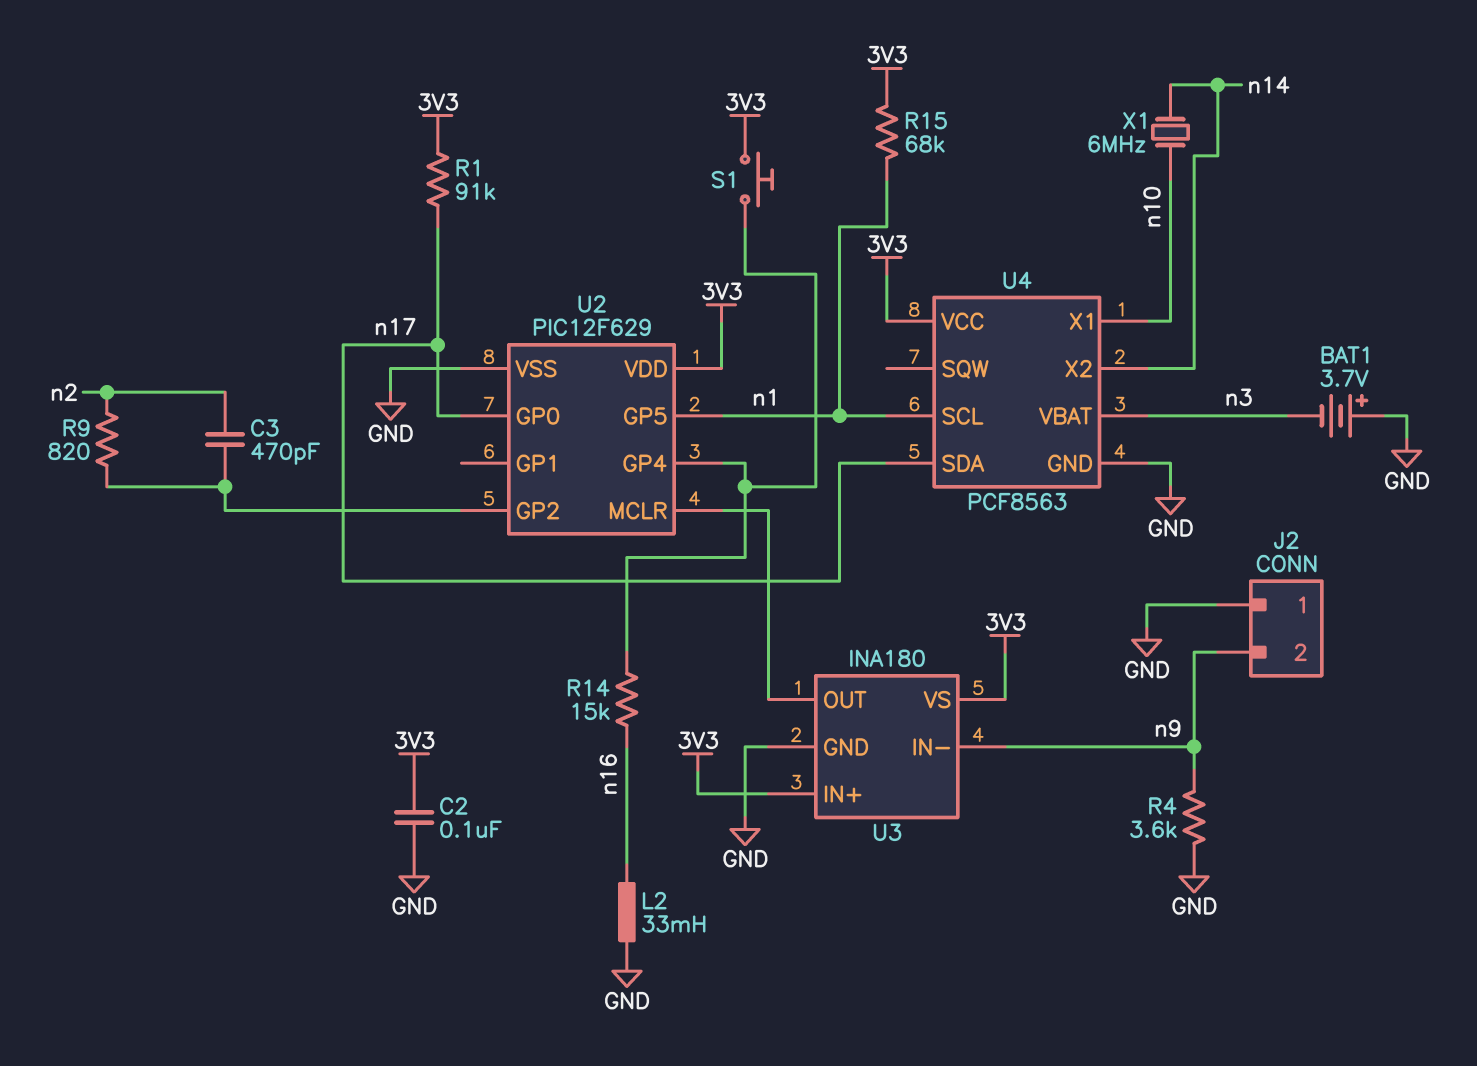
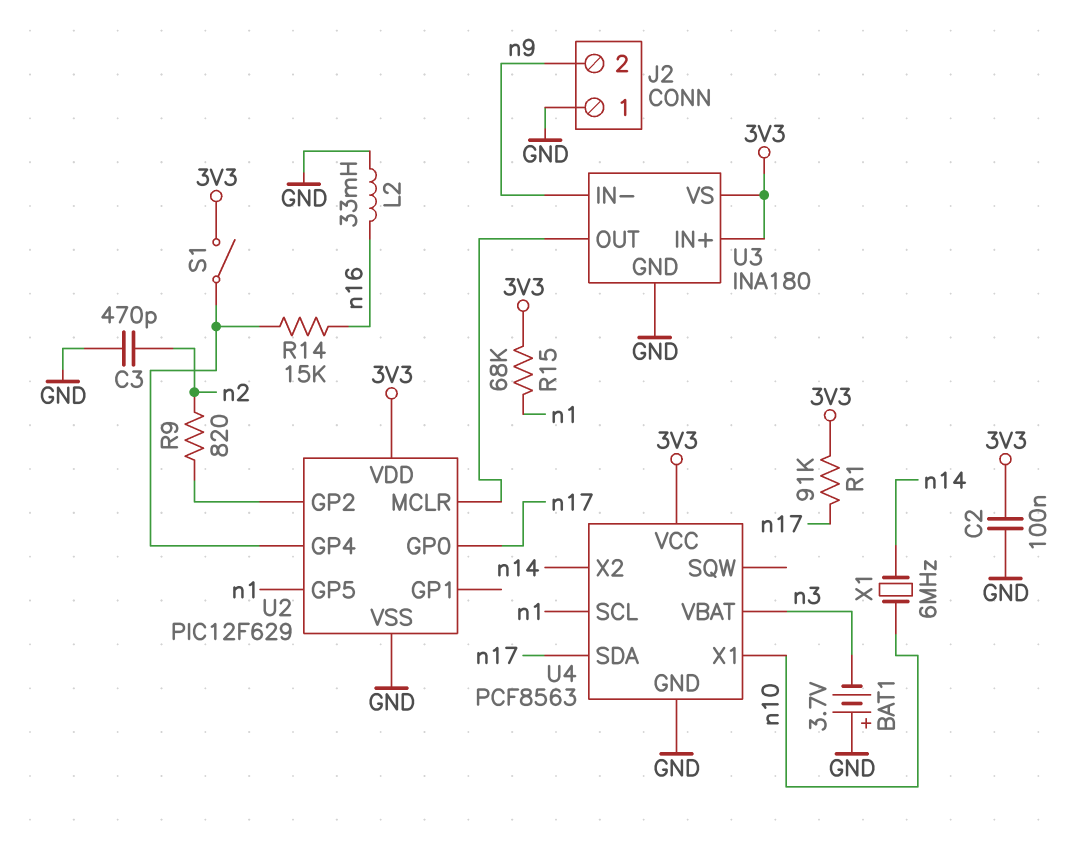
C3: 470pF (U2/GP2, n2) -> 470pF (GND, n2)
R4: 3.6k (GND, n9) -> none
S1: button (3V3, U2/GP4) -> switch (3V3, U2/GP4)

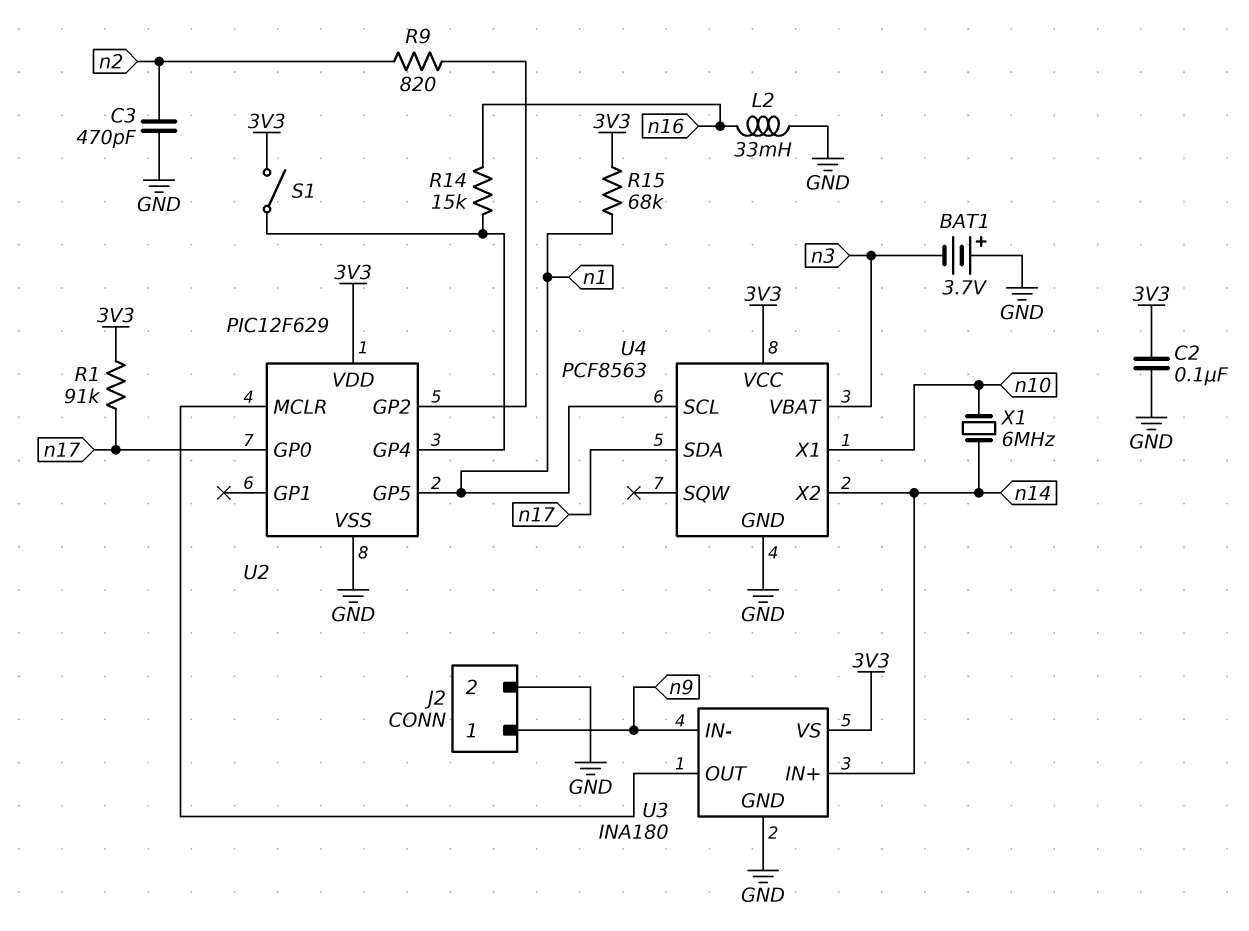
J2 pin 1: GND -> n9
J2 pin 2: n9 -> GND
U3 pin IN+: 3V3 -> n14

